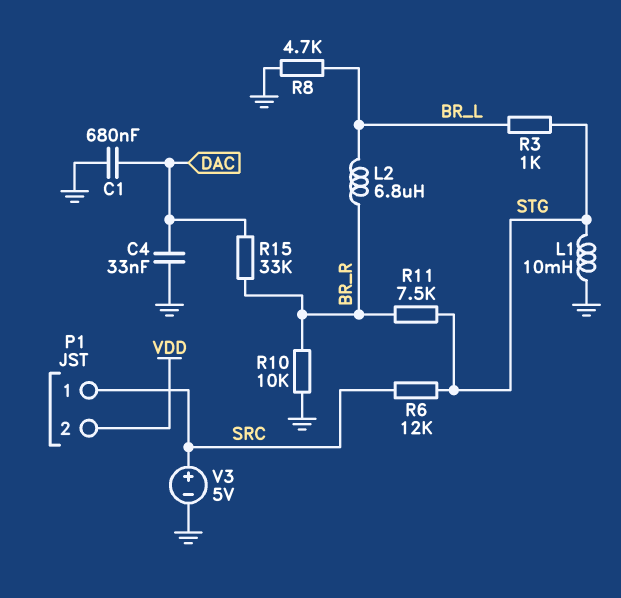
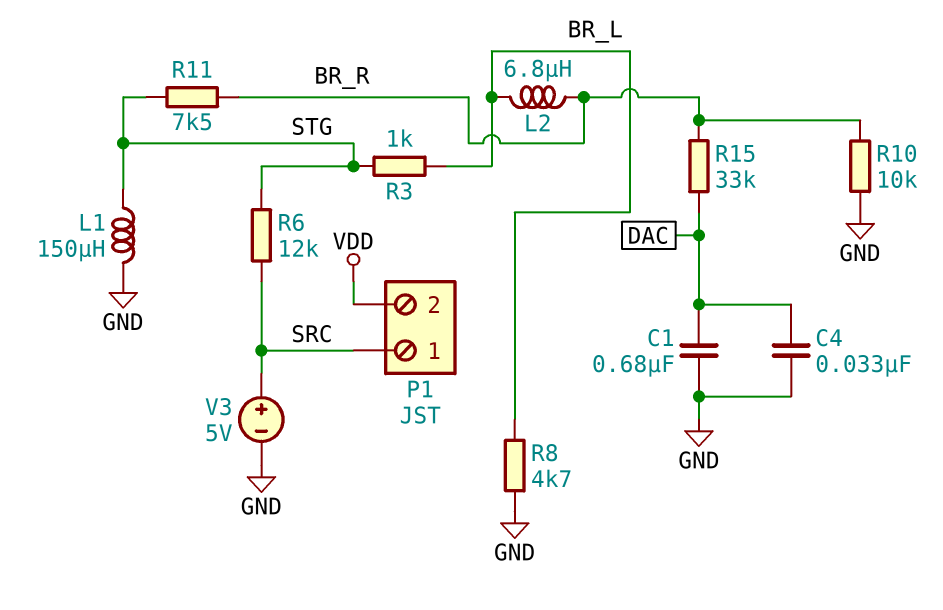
L1: 10mH (GND, STG) -> 150uH (GND, STG)

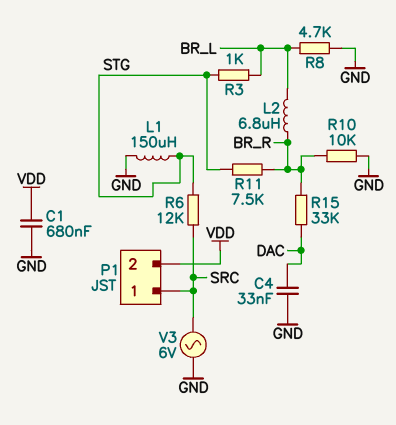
C1: 680nF (DAC, GND) -> 680nF (GND, VDD)
V3: 5V (plus SRC, minus GND) -> AC 6V (GND, SRC)

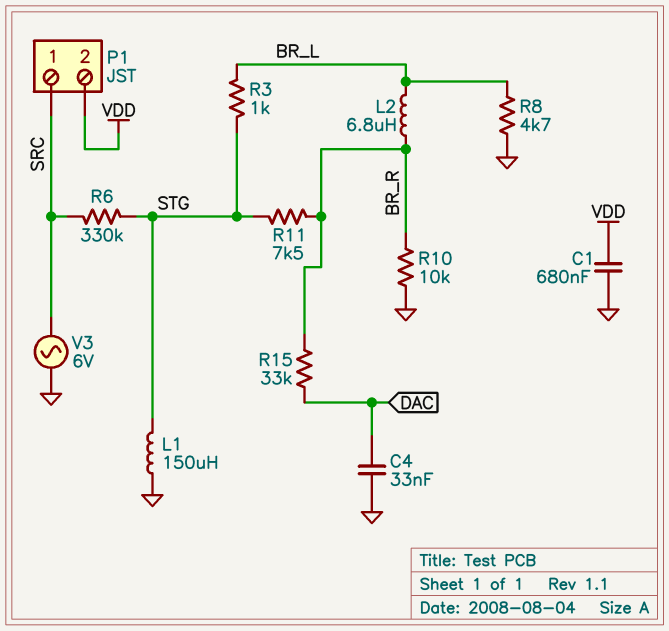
R6: 12k (SRC, STG) -> 330k (SRC, STG)

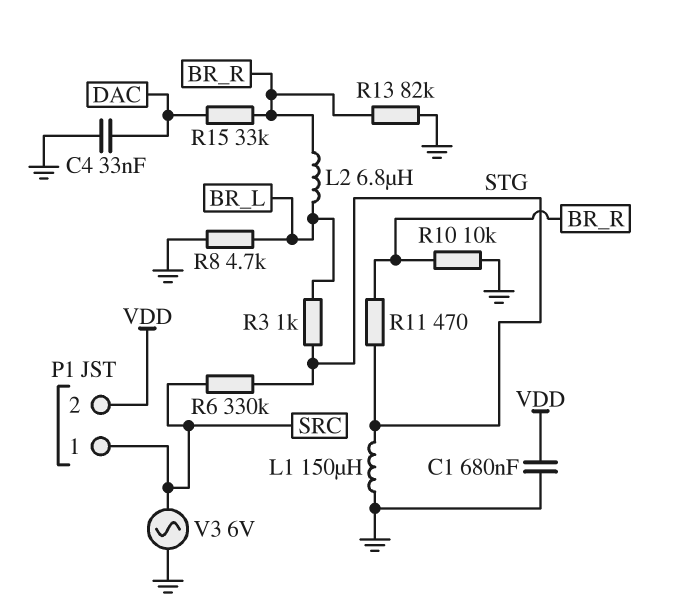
R11: 7.5k (BR_R, STG) -> 470 (BR_R, STG)
R13: none -> 82k (BR_R, GND)

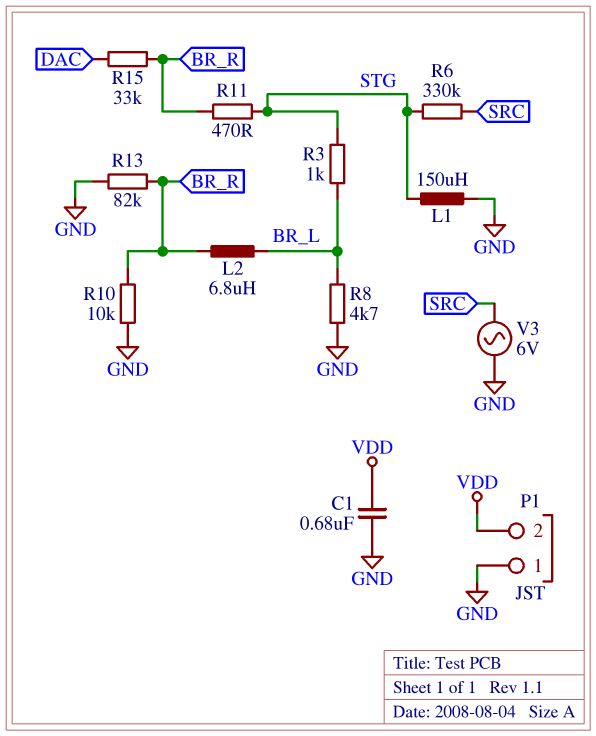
C4: 33nF (DAC, GND) -> none
P1 pin 1: SRC -> GND

